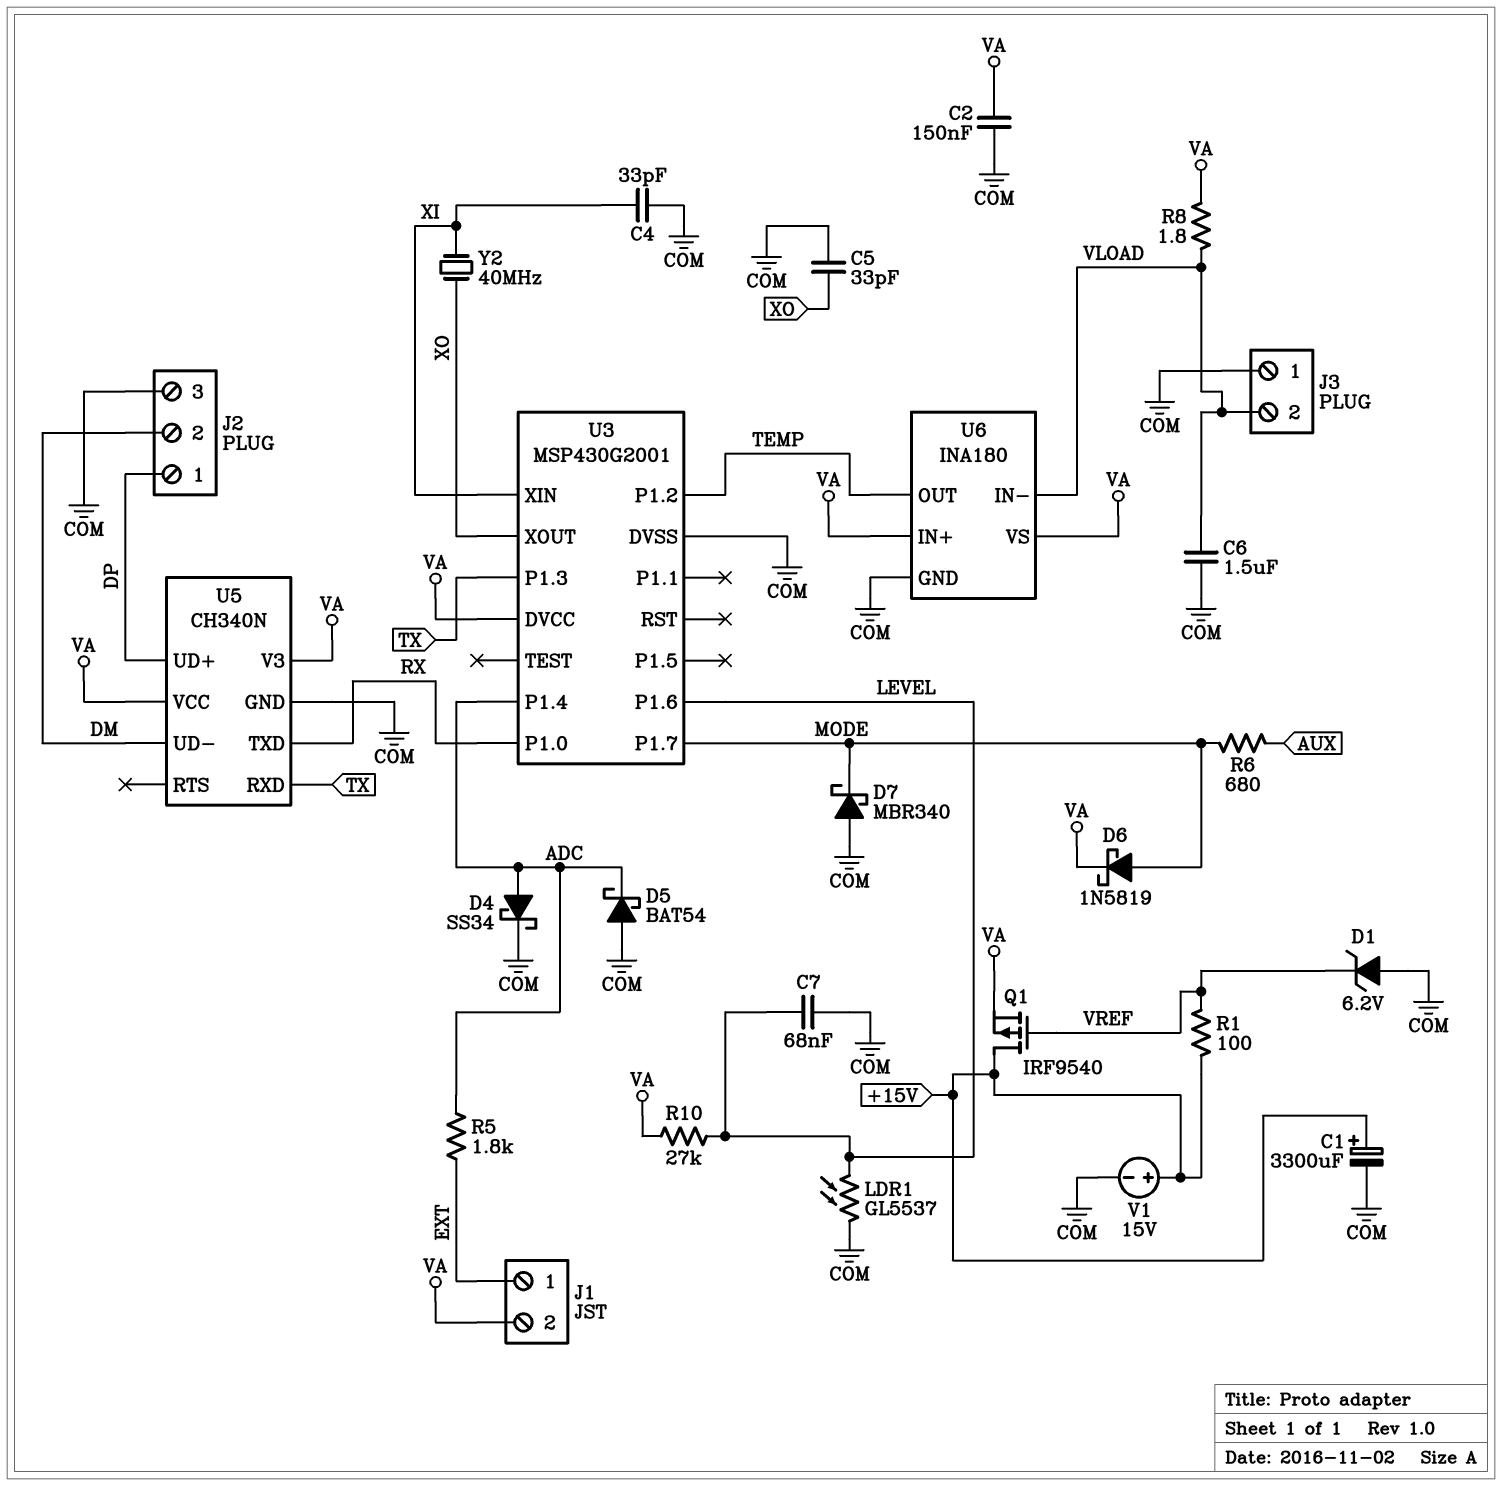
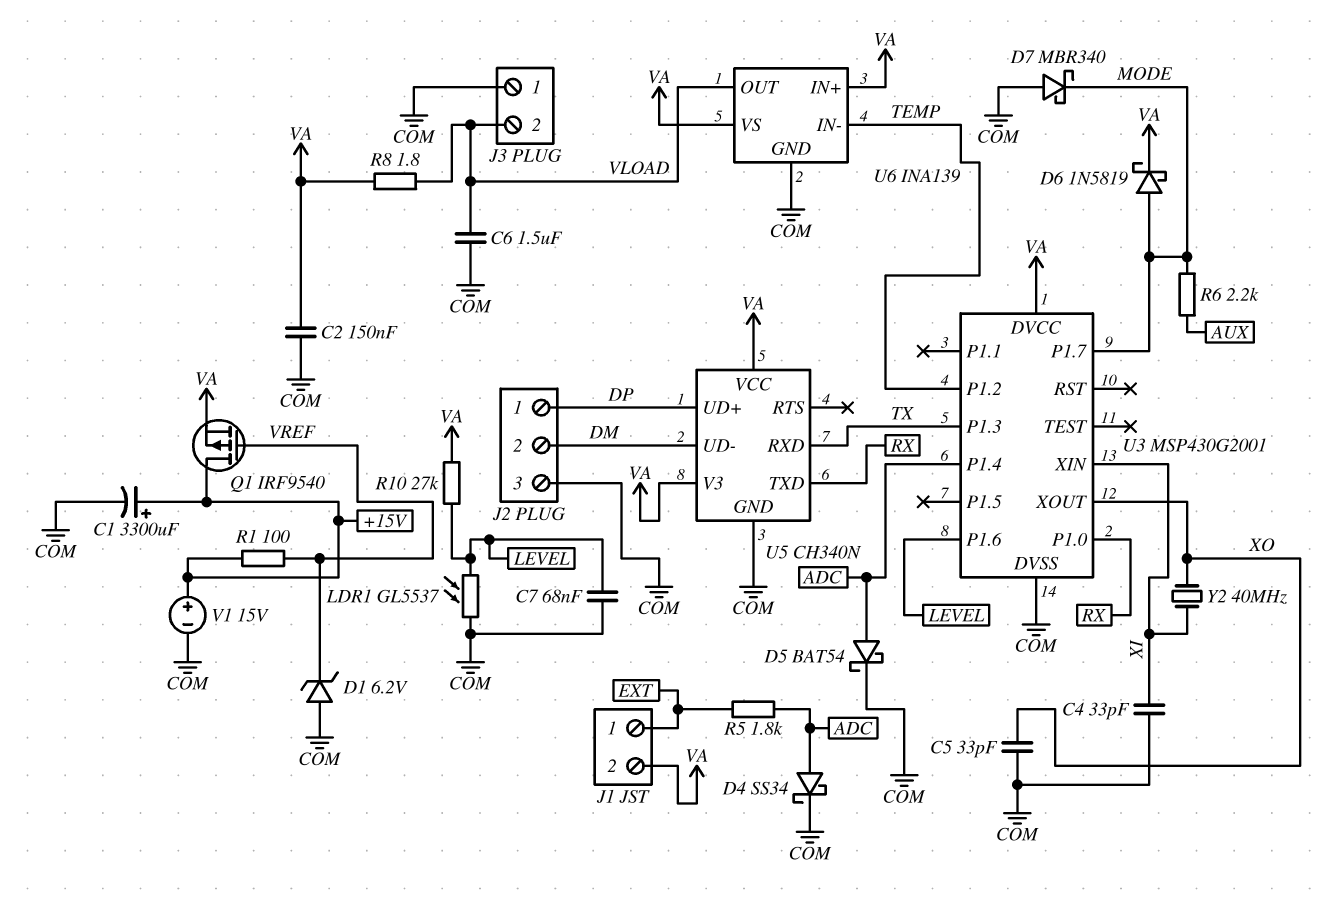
D5: schottky BAT54 (A COM, K ADC) -> schottky BAT54 (A ADC, K COM)
R6: 680 (AUX, MODE) -> 2.2k (AUX, MODE)
U6: INA180 -> INA139
U6 pin IN-: VLOAD -> TEMP
U6 pin OUT: TEMP -> VLOAD

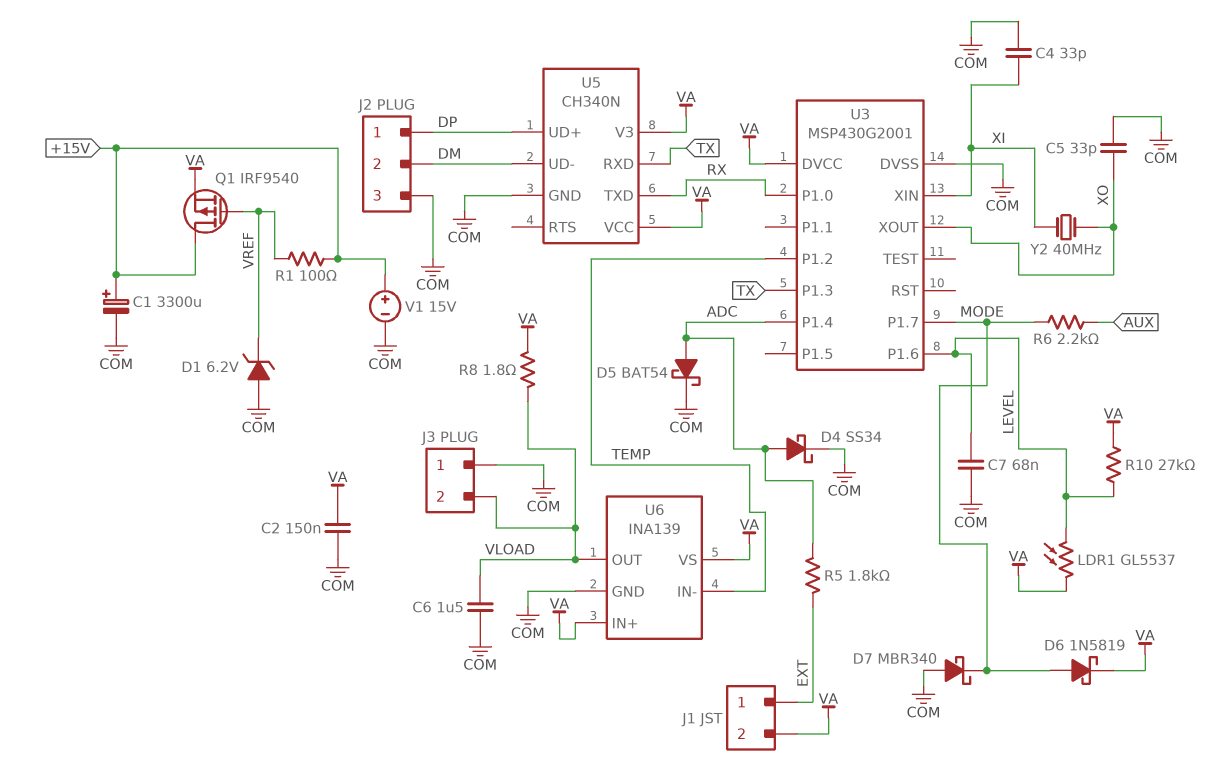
LDR1: GL5537 (COM, LEVEL) -> GL5537 (LEVEL, VA)

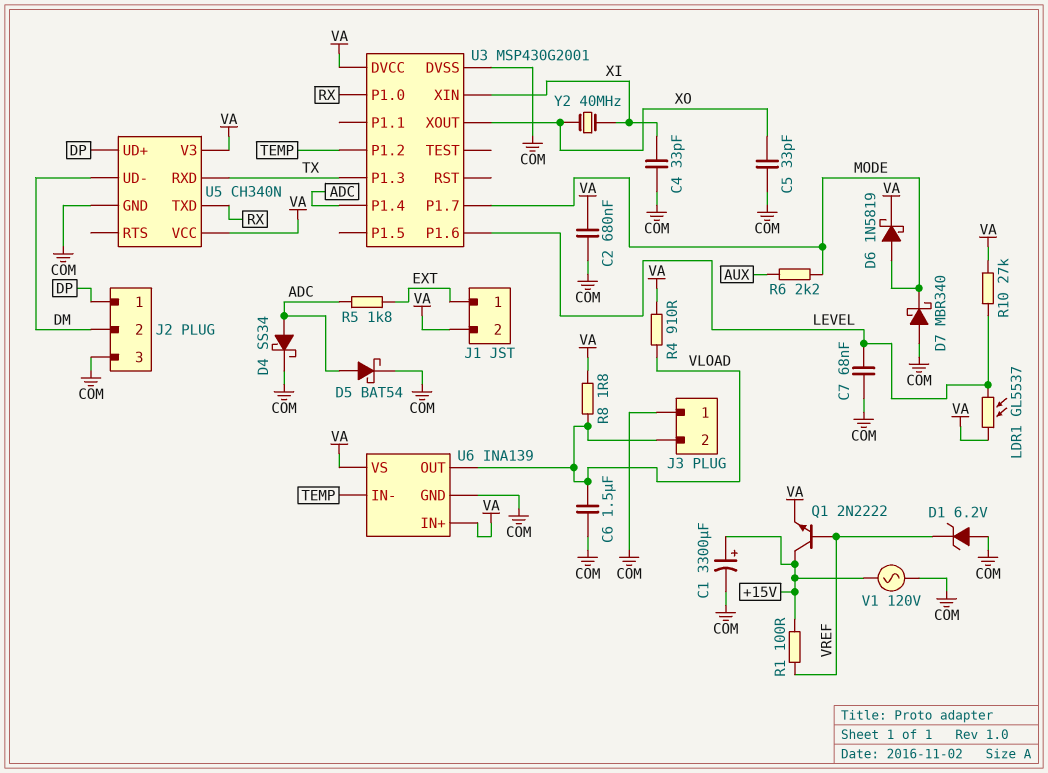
C2: 150nF (COM, VA) -> 680nF (COM, VA)
Q1: PMOS IRF9540 (G VREF, D +15V, S VA) -> NPN 2N2222 (B VREF, C +15V, E VA)
R4: none -> 910 (VA, VLOAD)
V1: 15V (plus +15V, minus COM) -> AC 120V (+15V, COM)

